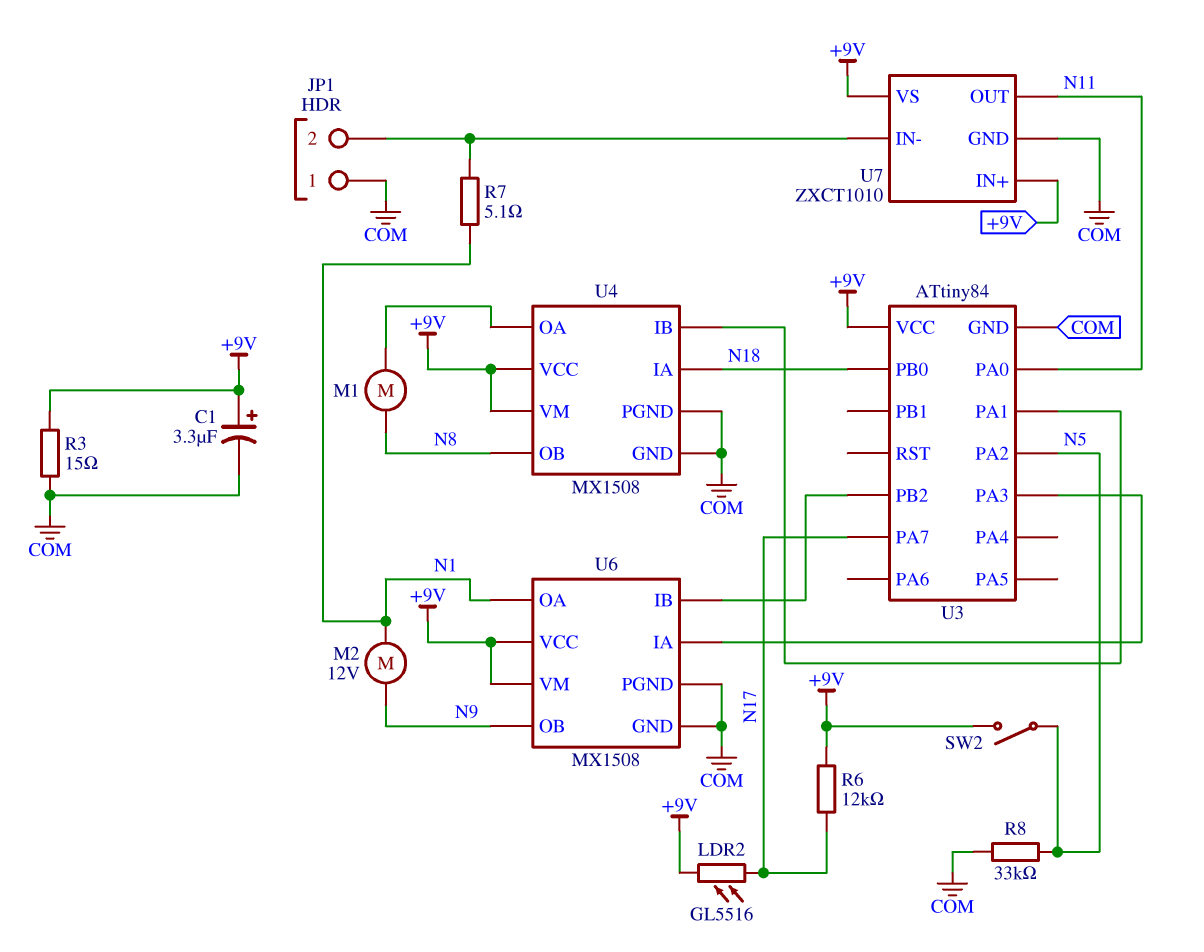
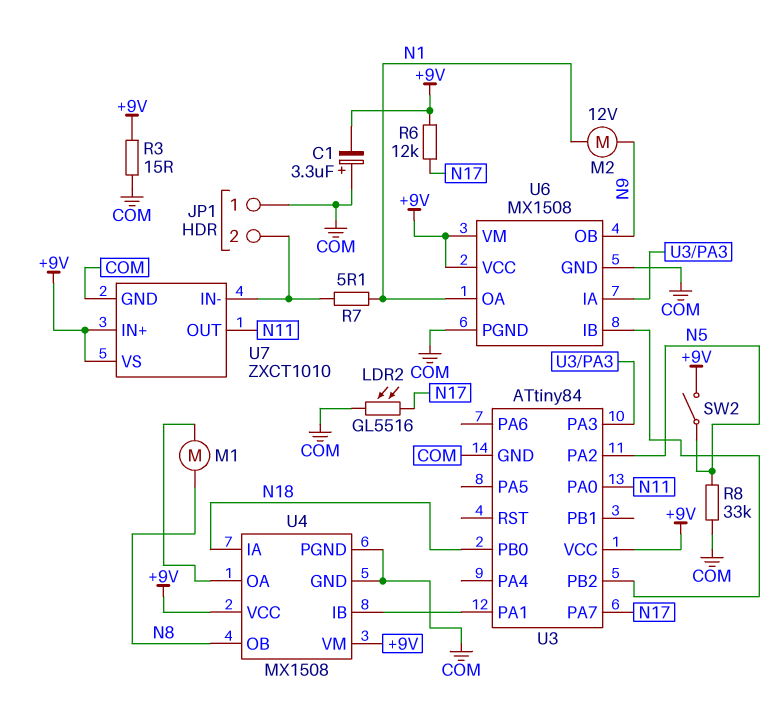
C1: 3.3uF (plus +9V, minus COM) -> 3.3uF (plus COM, minus +9V)
LDR2: GL5516 (+9V, N17) -> GL5516 (COM, N17)

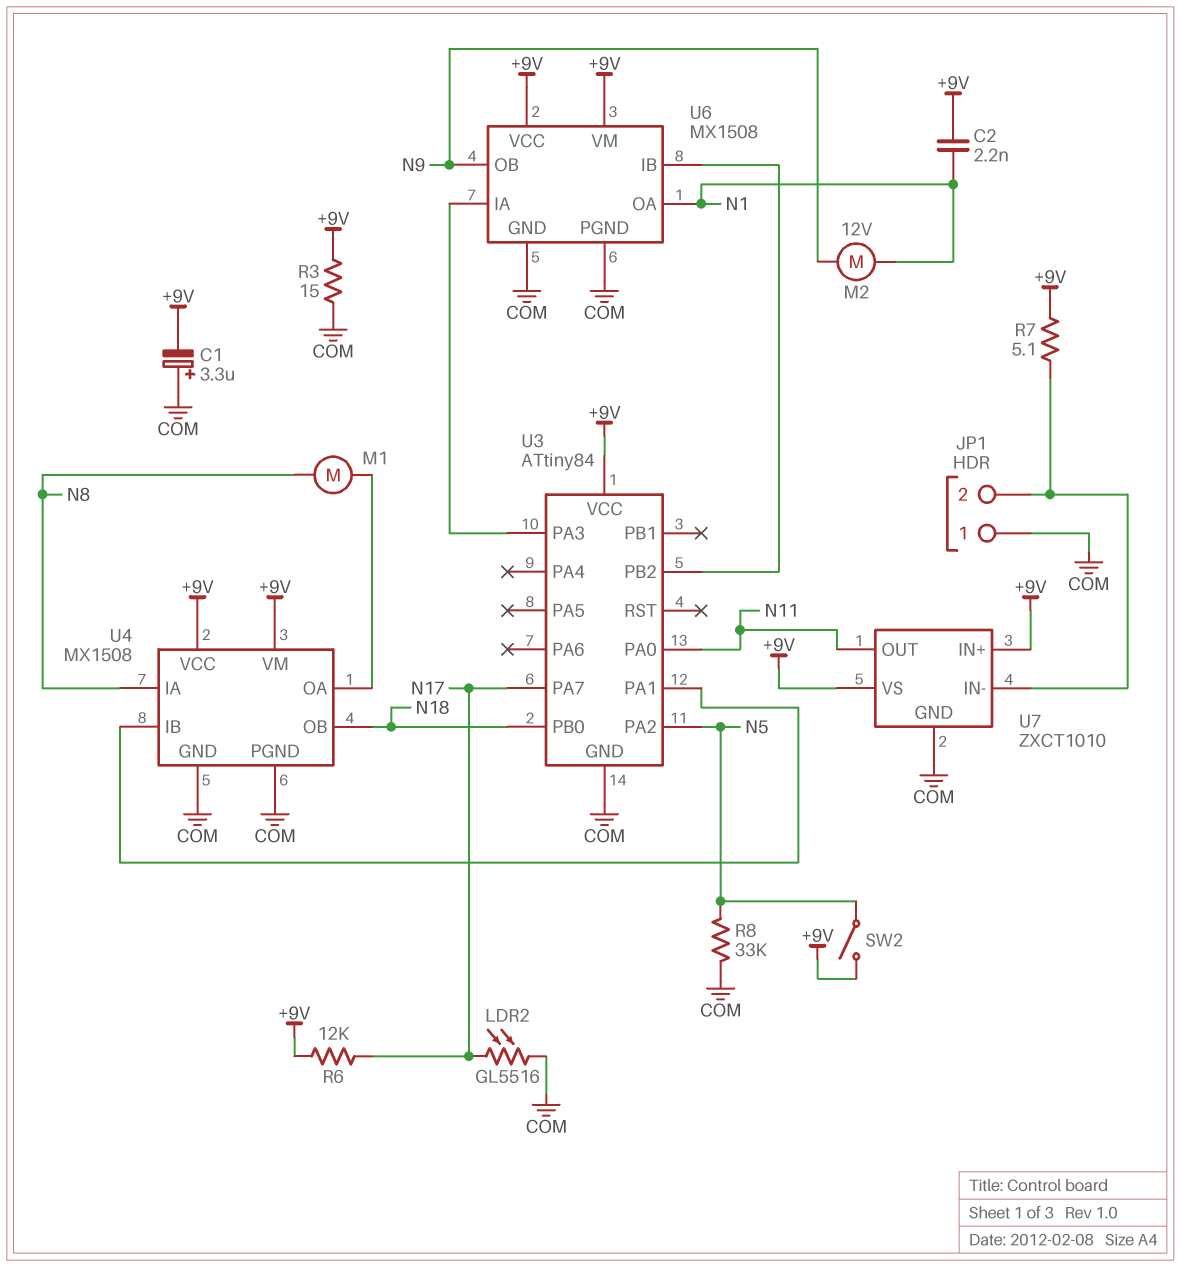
C2: none -> 2.2nF (+9V, N1)
R7: 5.1 (JP1/2, N1) -> 5.1 (+9V, JP1/2)
U4 pin IA: N18 -> N8
U4 pin OB: N8 -> N18

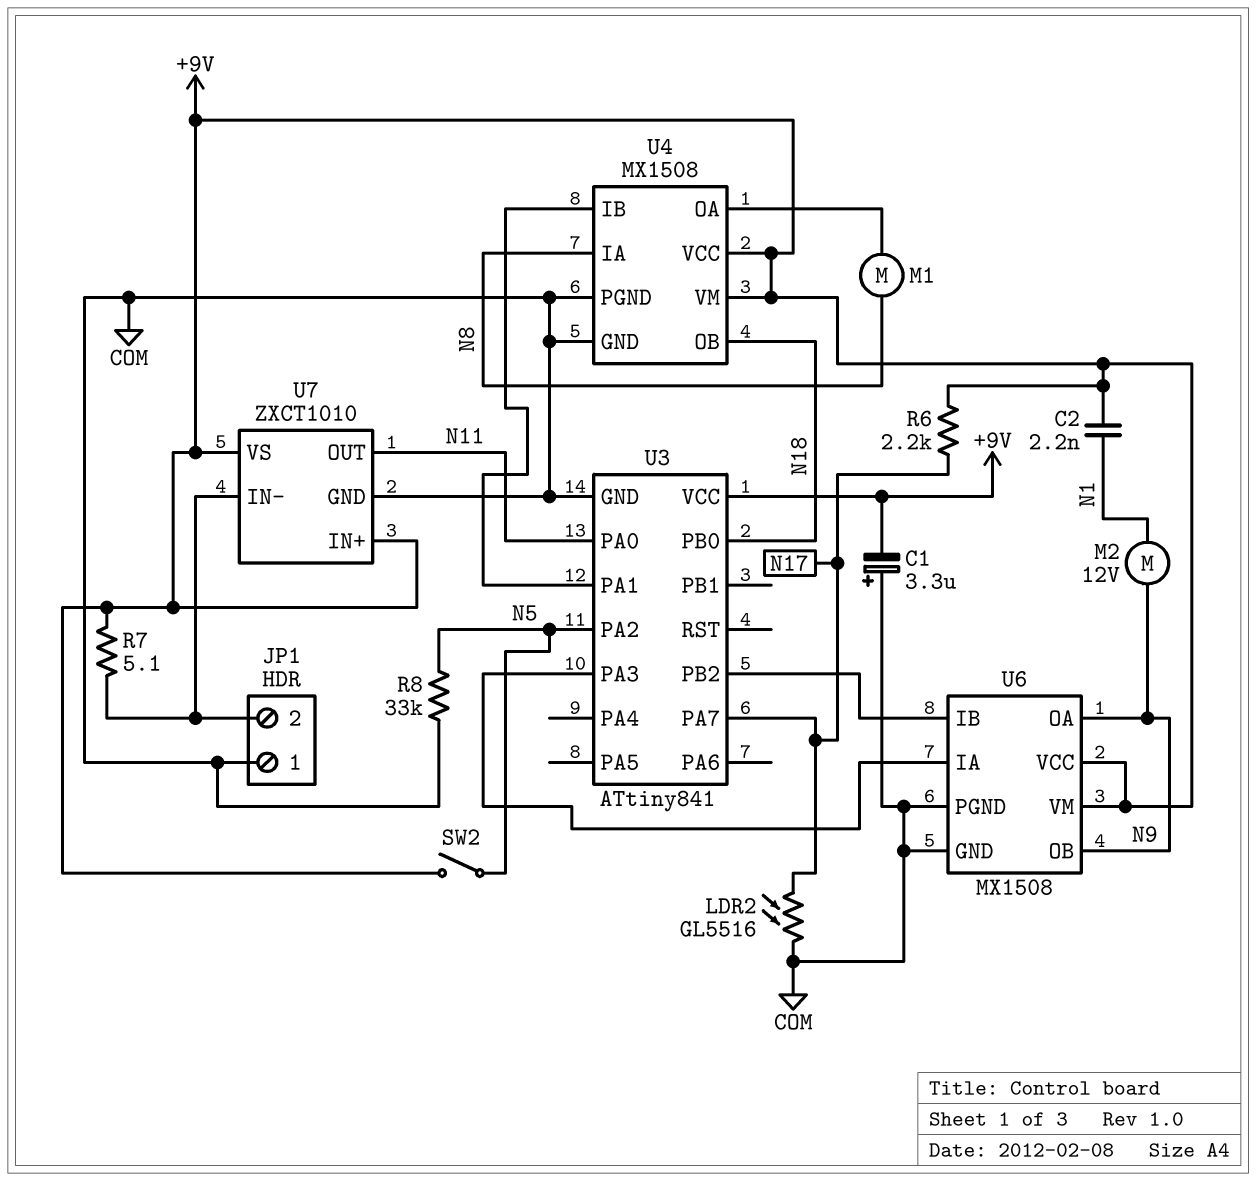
R3: 15 (+9V, COM) -> none
R6: 12k (+9V, N17) -> 2.2k (+9V, N17)
U3: ATtiny84 -> ATtiny841
U6 pin OA: N1 -> N9

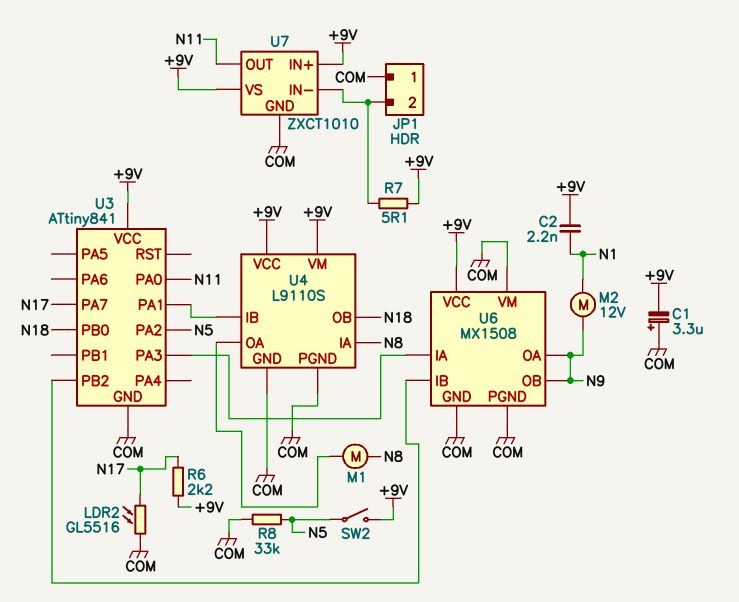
U4: MX1508 -> L9110S
U6 pin VM: +9V -> COM

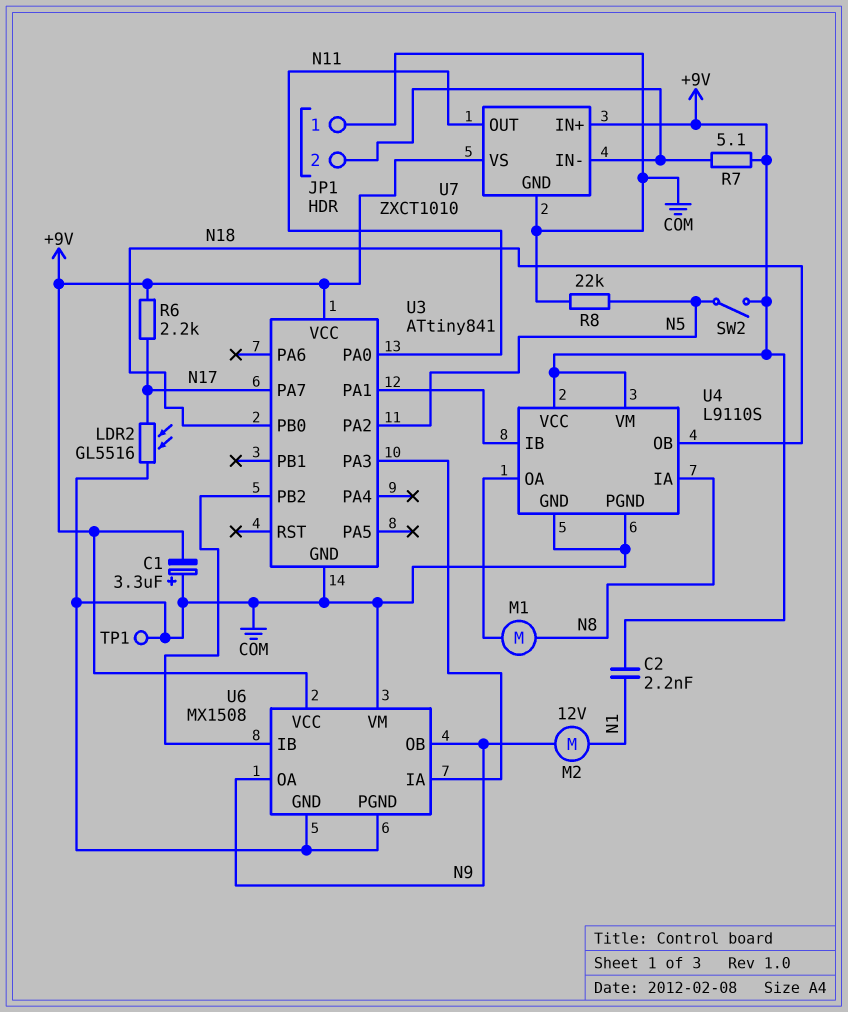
R8: 33k (COM, N5) -> 22k (COM, N5)
TP1: none -> test point (COM)

